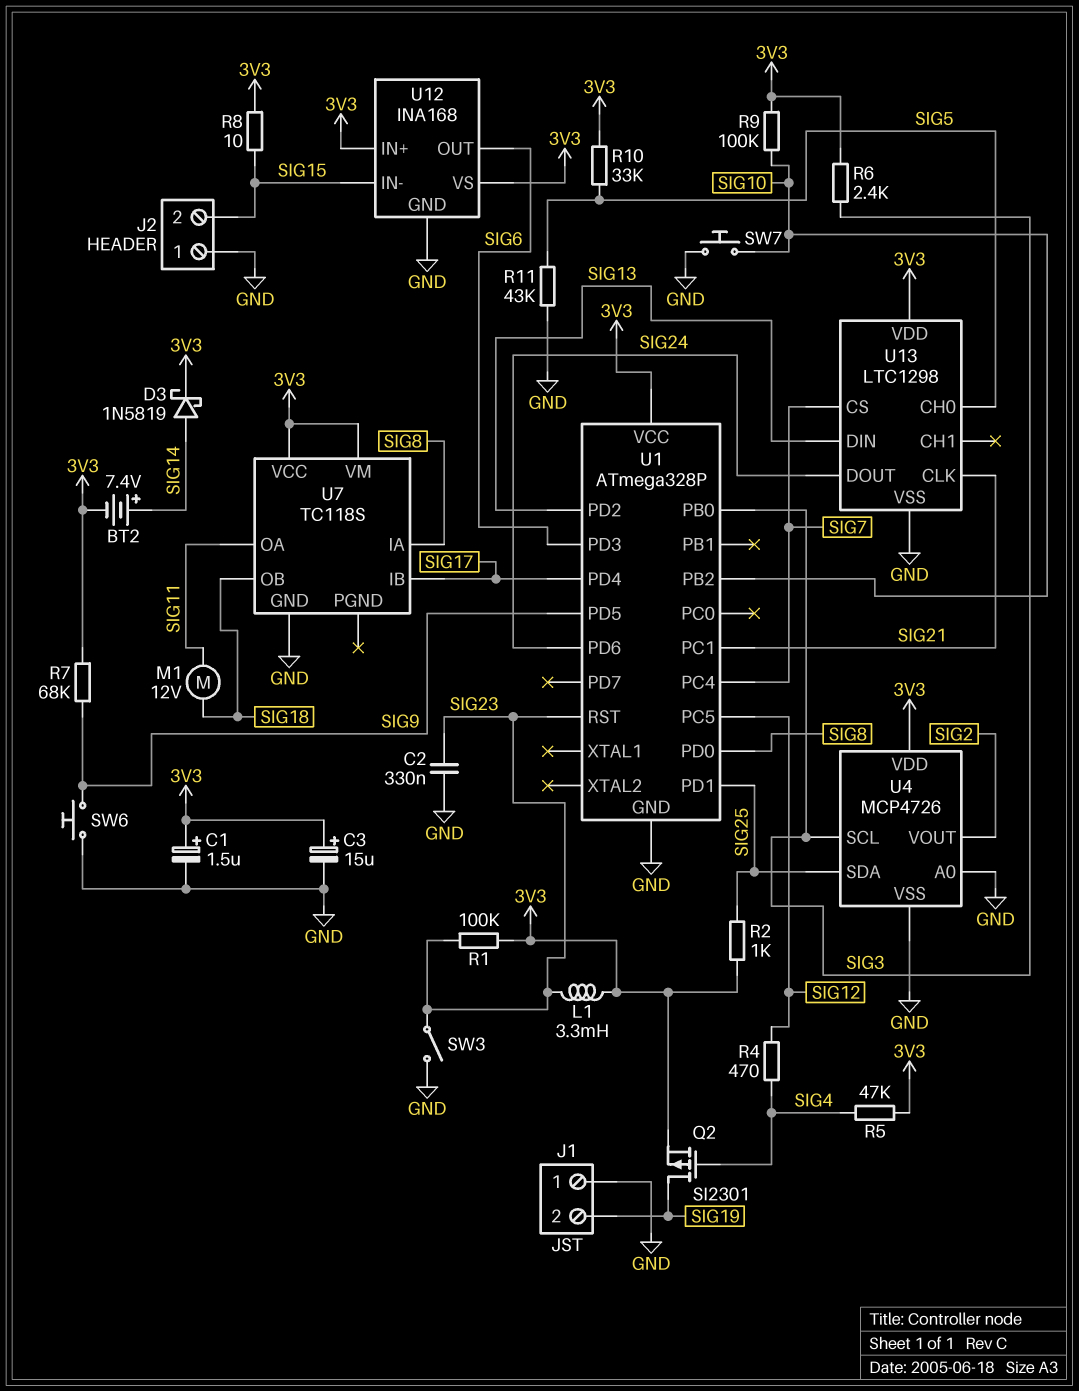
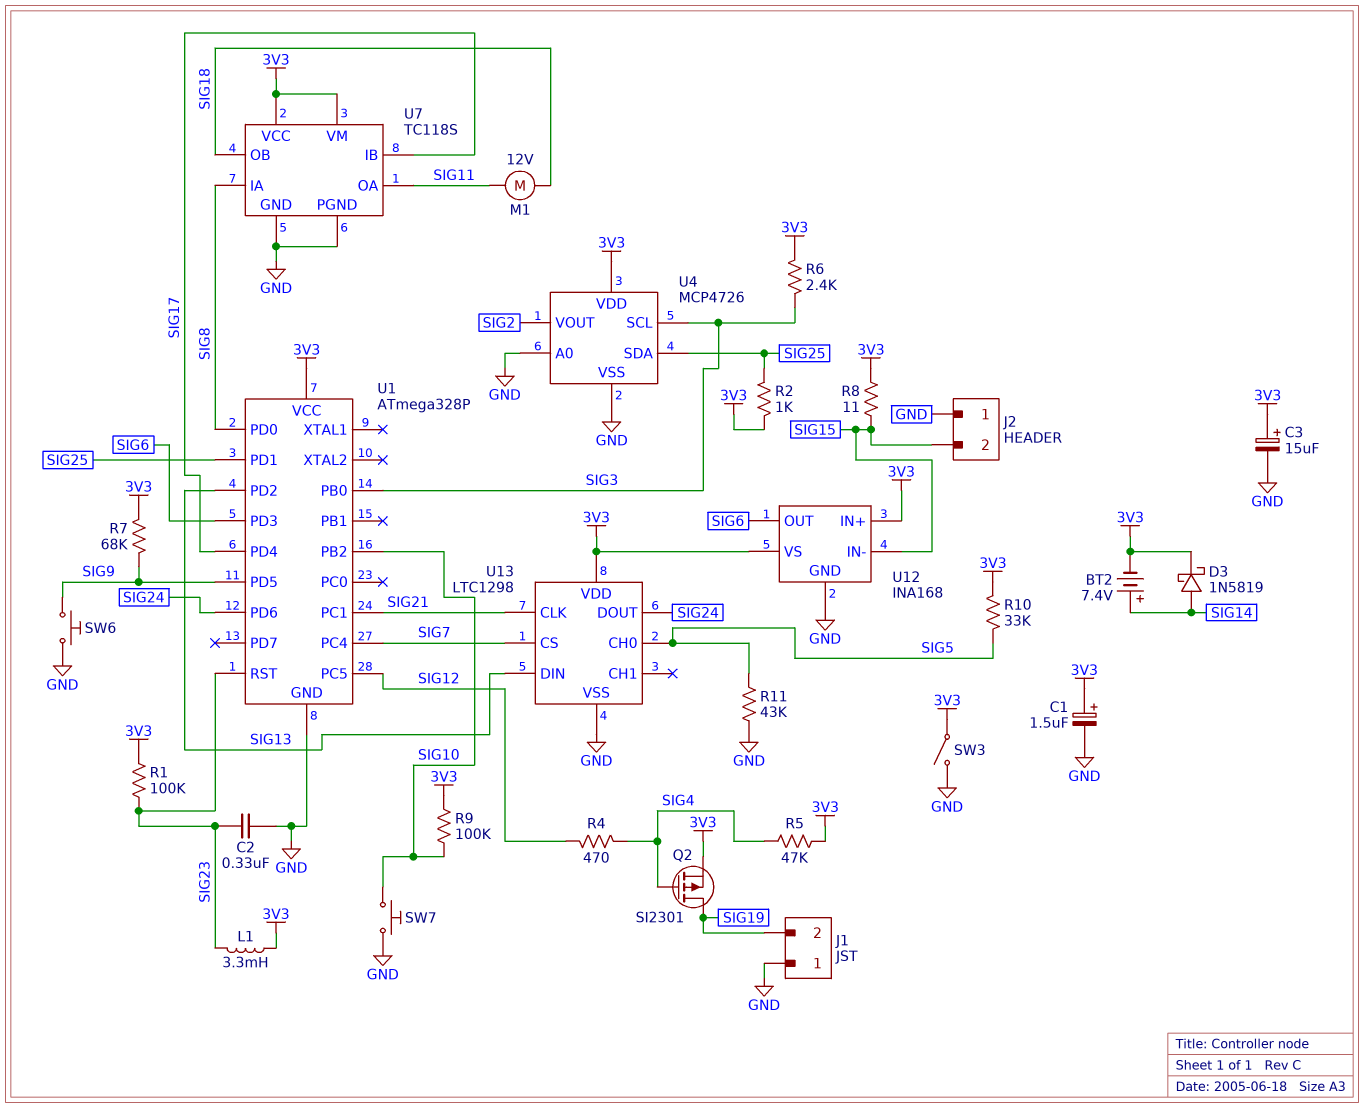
R8: 10 (3V3, SIG15) -> 11 (3V3, SIG15)
SW3: switch (GND, SIG23) -> switch (3V3, GND)
U7 pin PGND: none -> GND

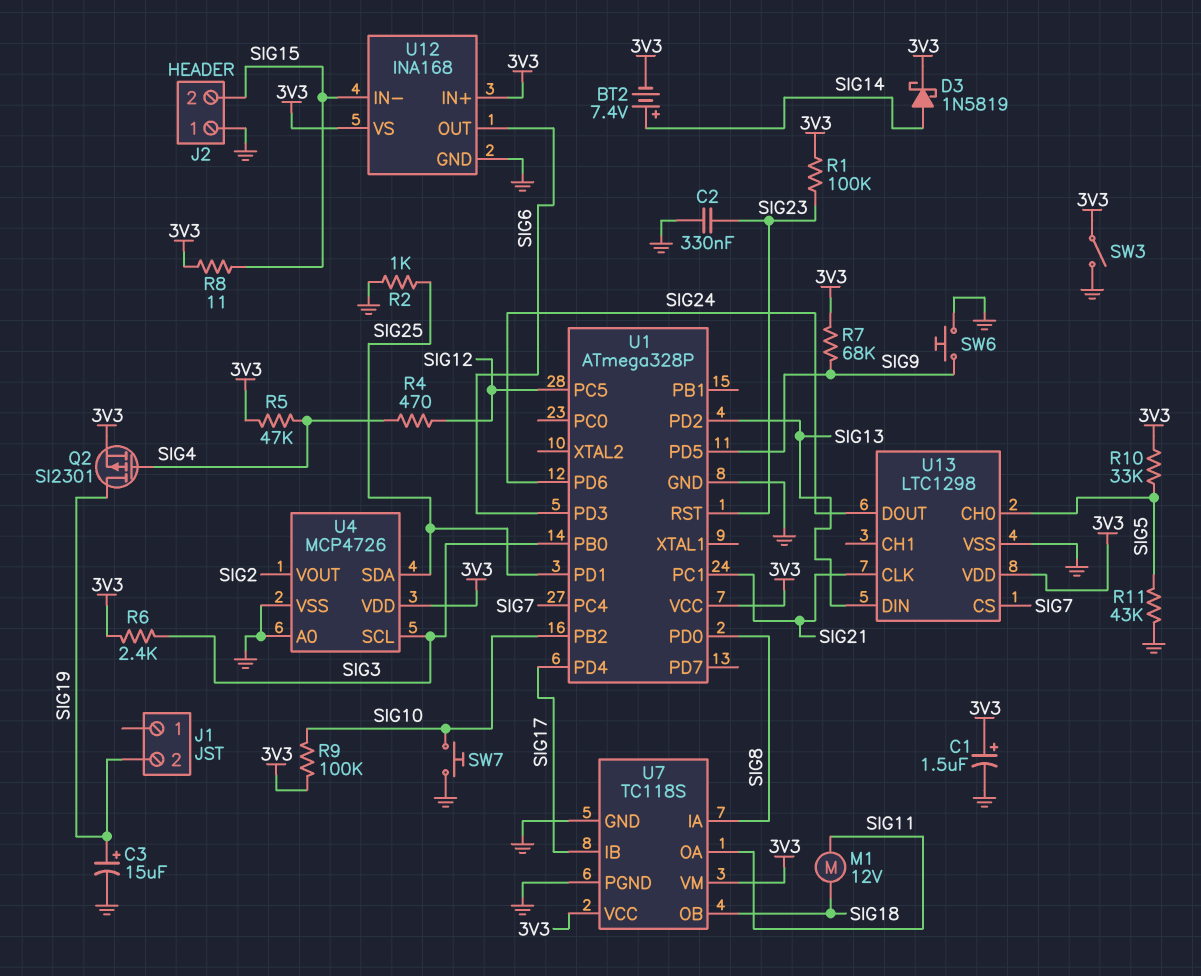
C3: 15uF (plus 3V3, minus GND) -> 15uF (plus SIG19, minus GND)
J1 pin 1: GND -> none
L1: 3.3mH (3V3, SIG23) -> none
R2: 1k (3V3, SIG25) -> 1k (GND, SIG25)

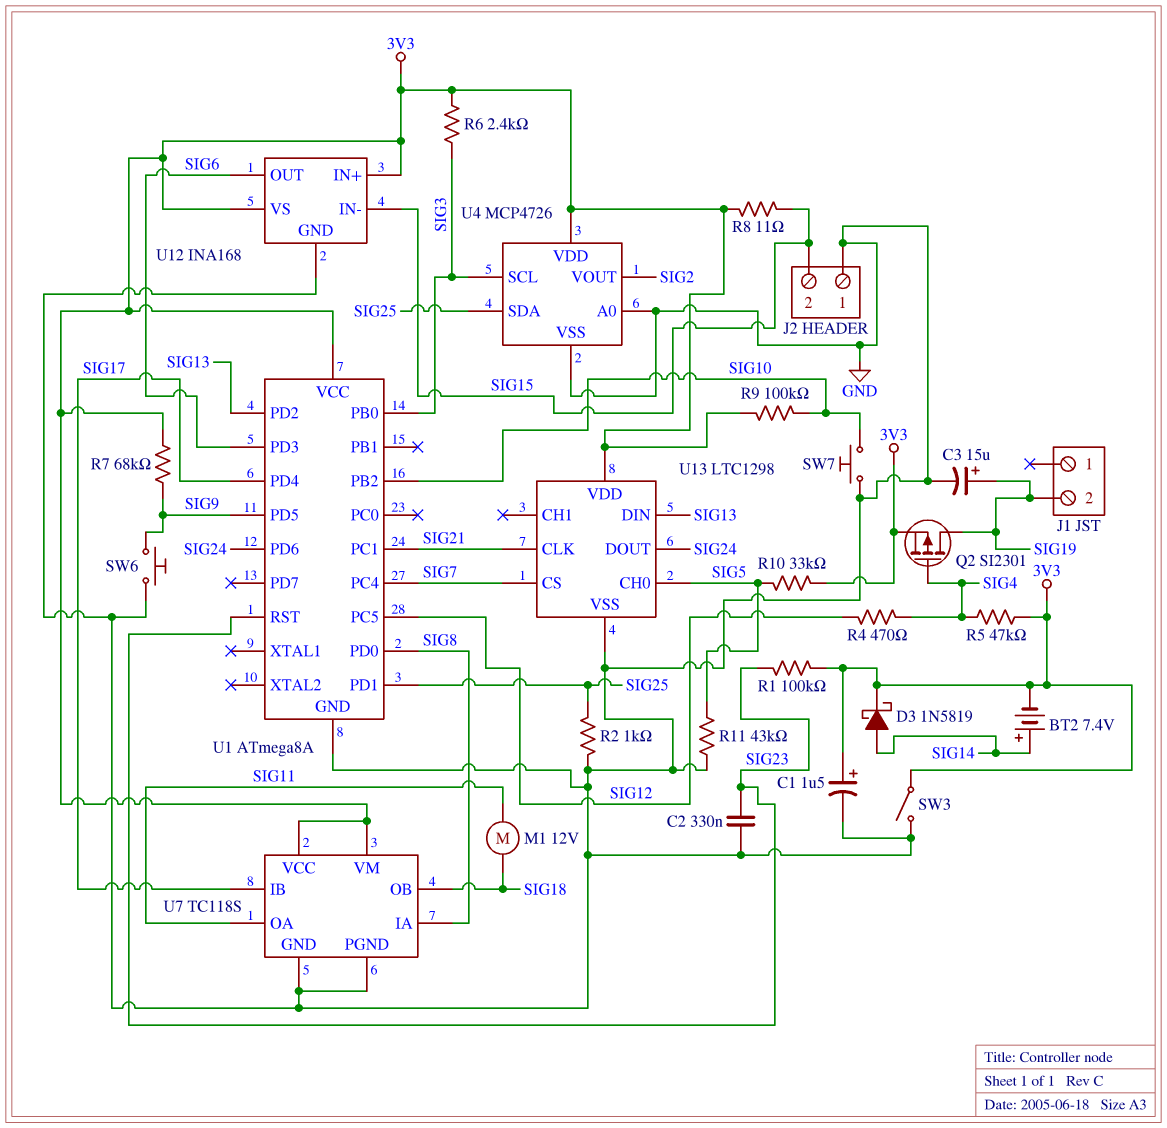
U1: ATmega328P -> ATmega8A

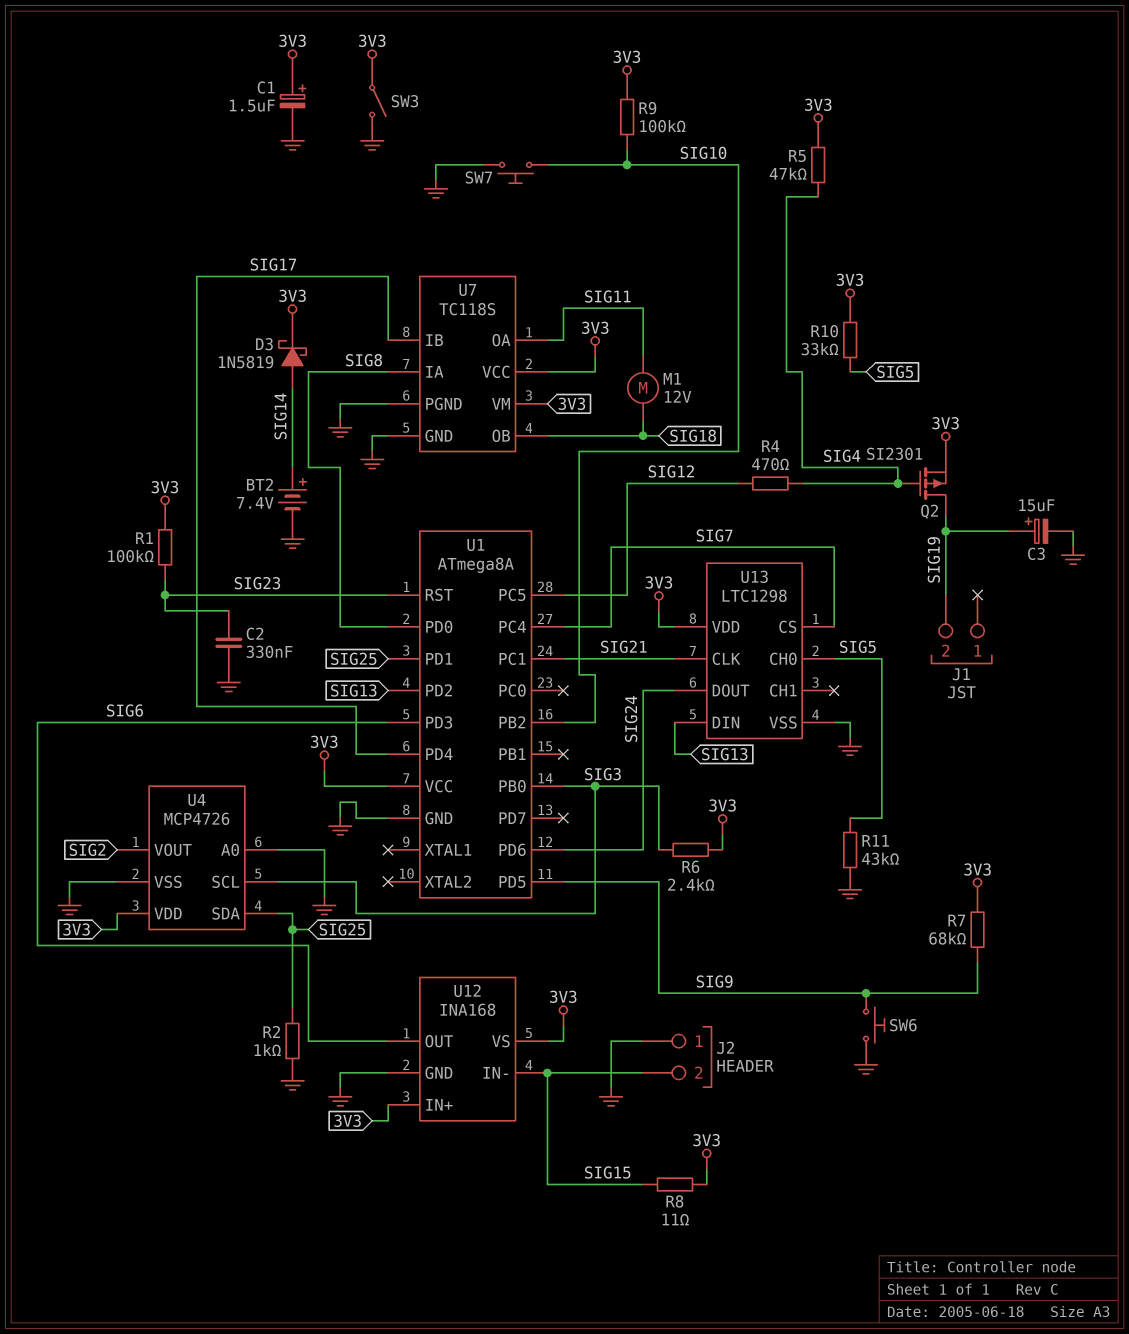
BT2: 7.4V (plus SIG14, minus 3V3) -> 7.4V (plus SIG14, minus GND)

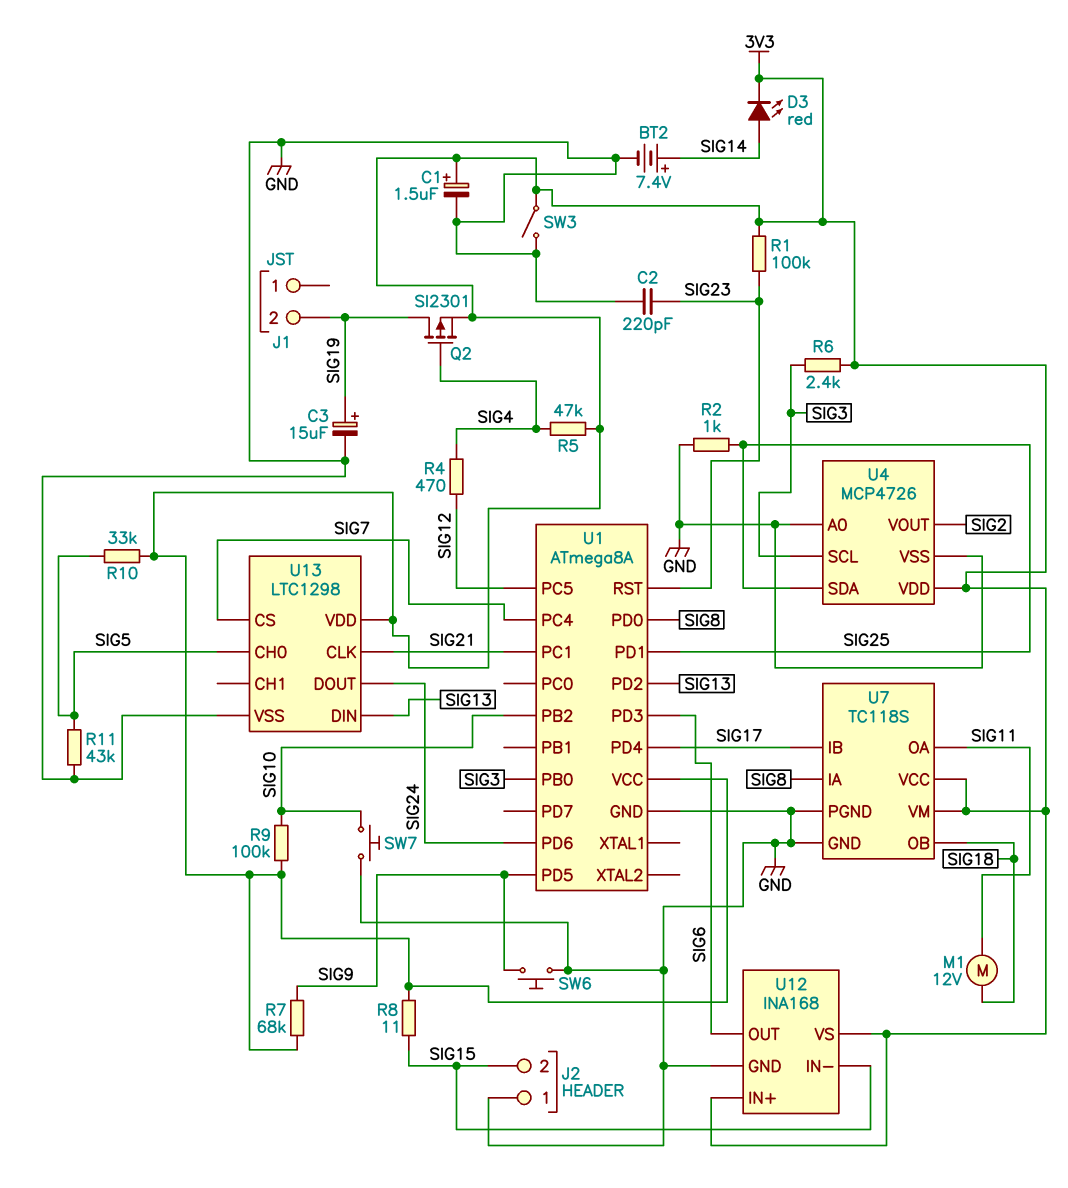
C2: 330nF (GND, SIG23) -> 220pF (GND, SIG23)
D3: schottky 1N5819 (A SIG14, K 3V3) -> LED red (A SIG14, K 3V3)

